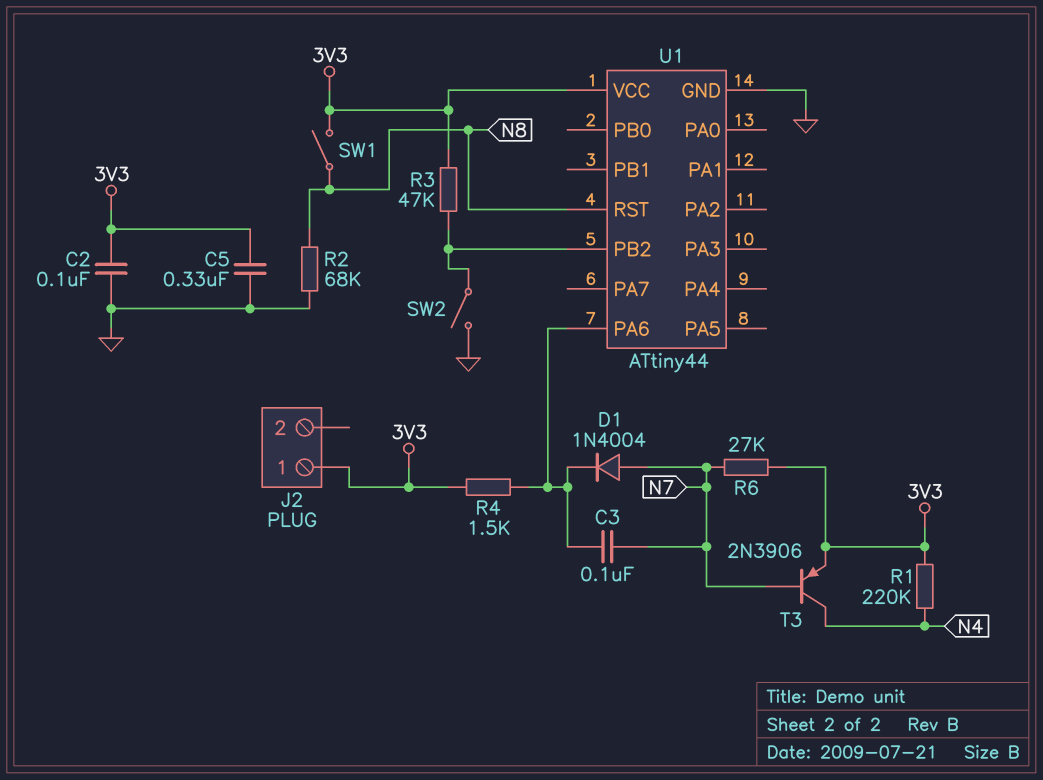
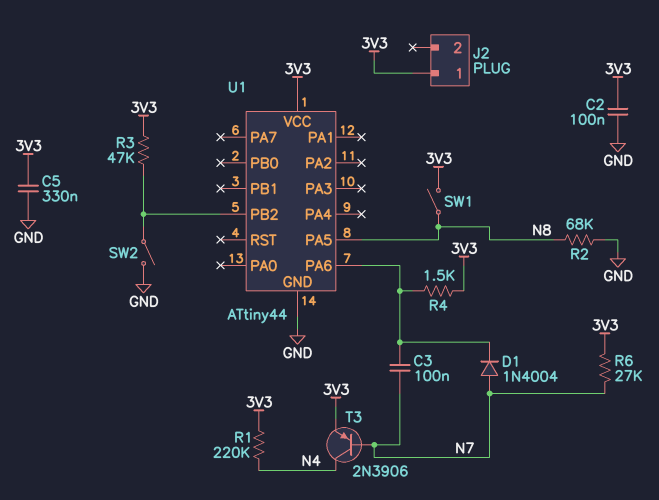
U1 pin PA5: none -> N8
U1 pin RST: N8 -> none

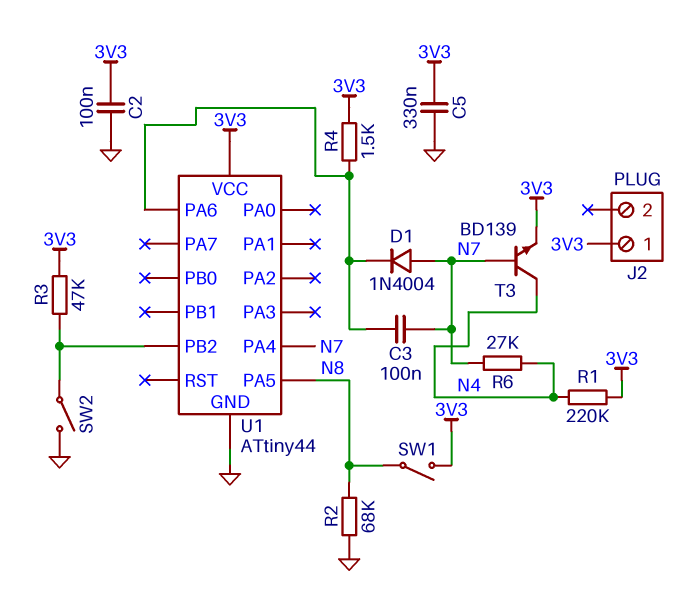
R6: 27k (3V3, N7) -> 27k (N4, N7)
T3: PNP 2N3906 (B N7, C N4, E 3V3) -> NPN BD139 (B N7, C N4, E 3V3)
U1 pin PA4: none -> N7

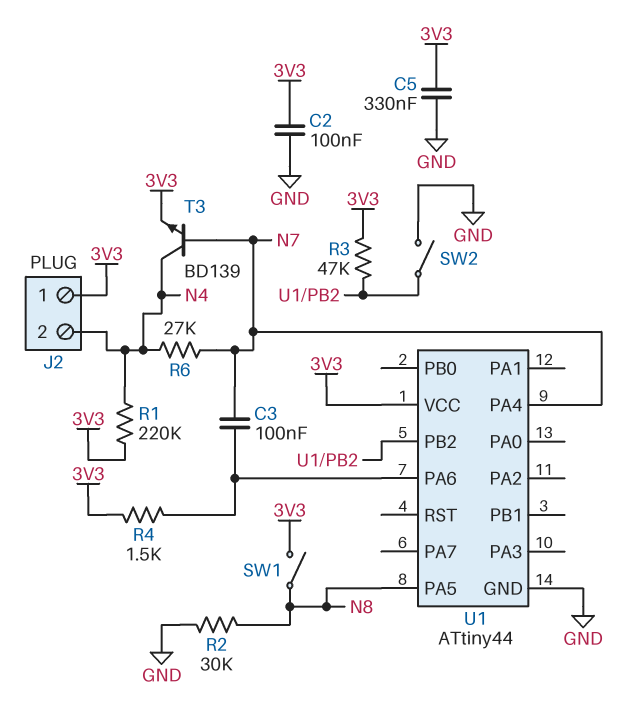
D1: diode 1N4004 (A N7, K U1/PA6) -> none
J2 pin 2: none -> N4
R2: 68k (GND, N8) -> 30k (GND, N8)

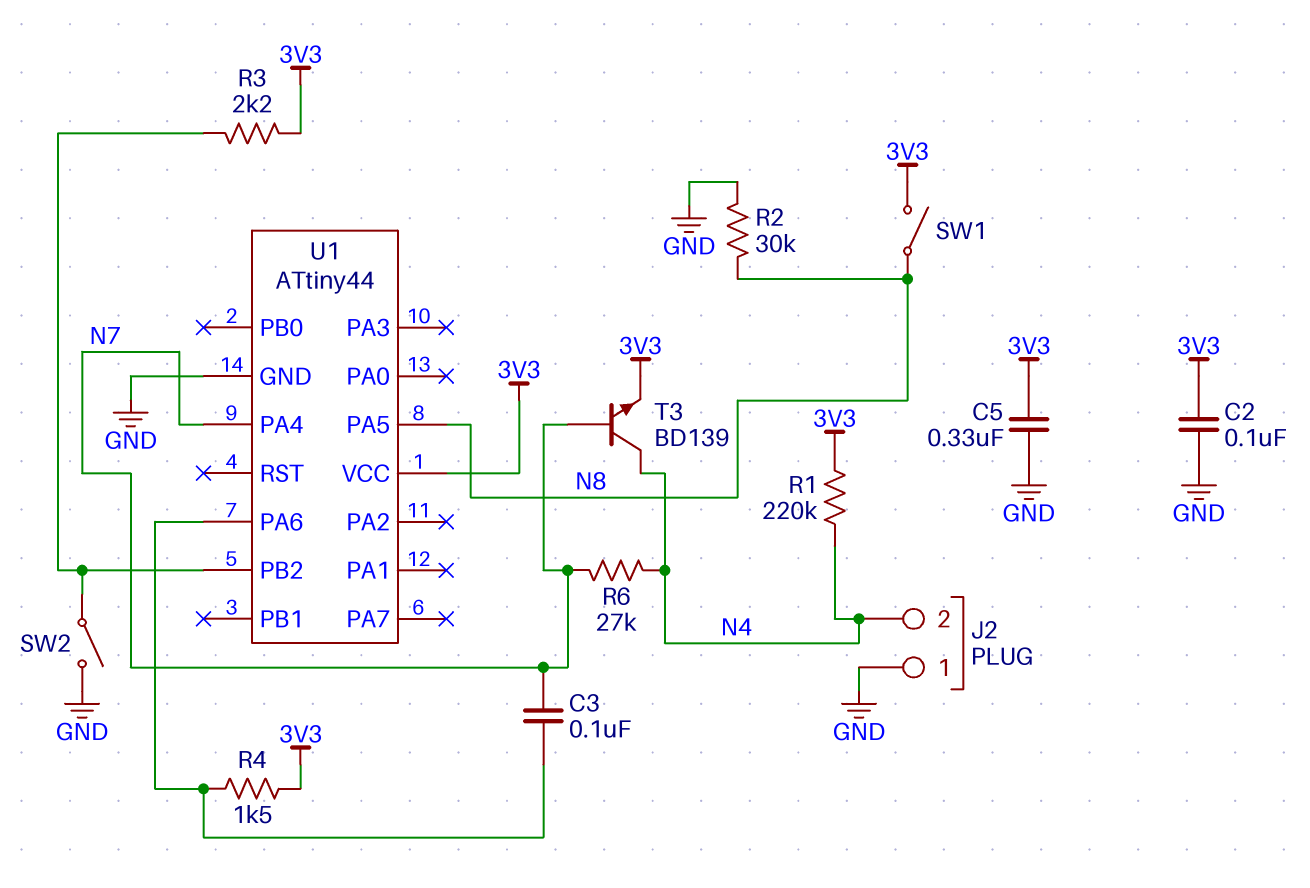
J2 pin 1: 3V3 -> GND
R3: 47k (3V3, U1/PB2) -> 2.2k (3V3, U1/PB2)

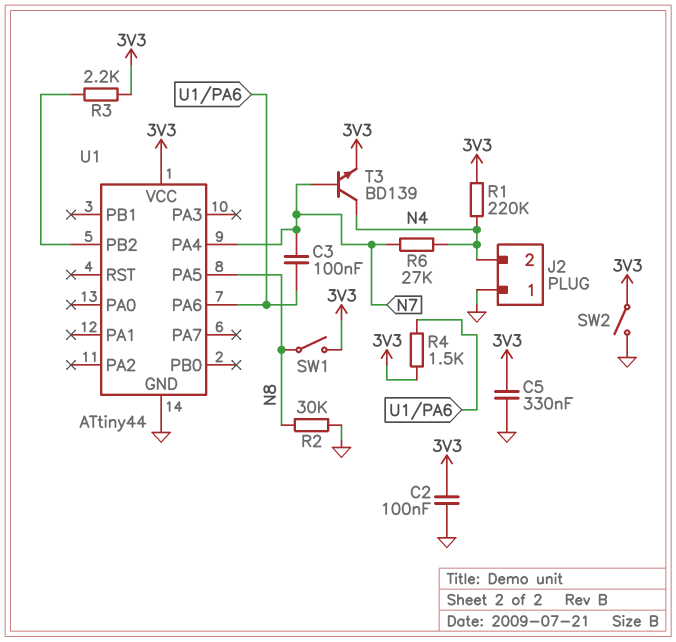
SW2: switch (GND, U1/PB2) -> switch (3V3, GND)

